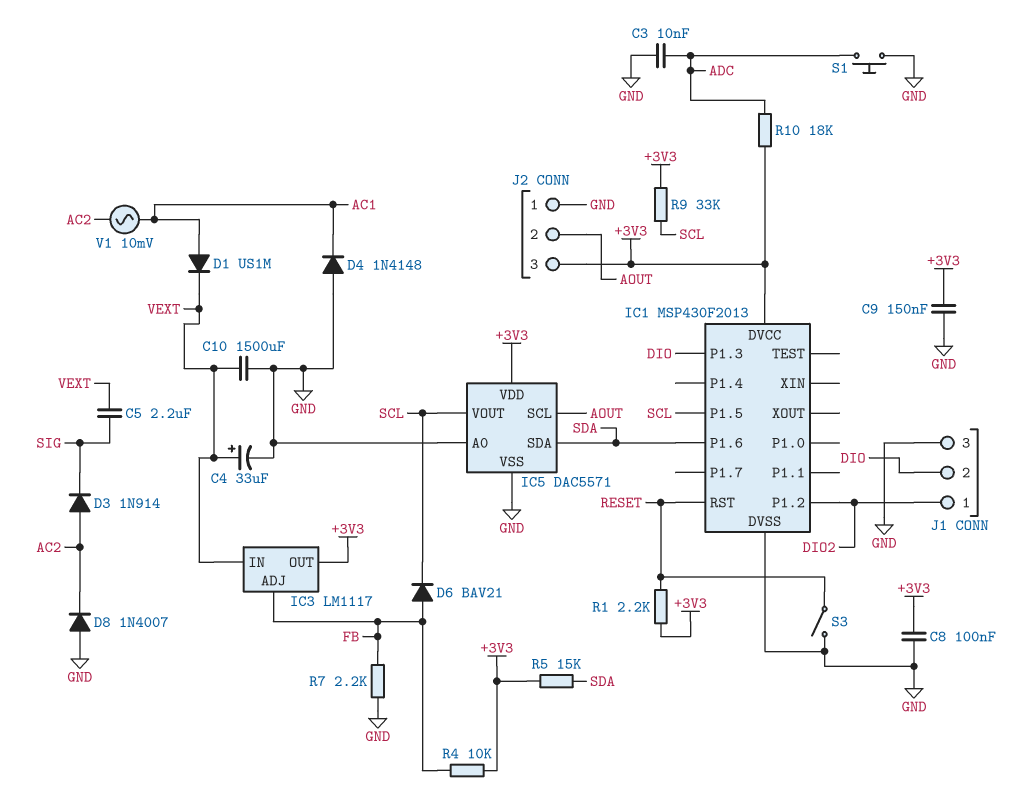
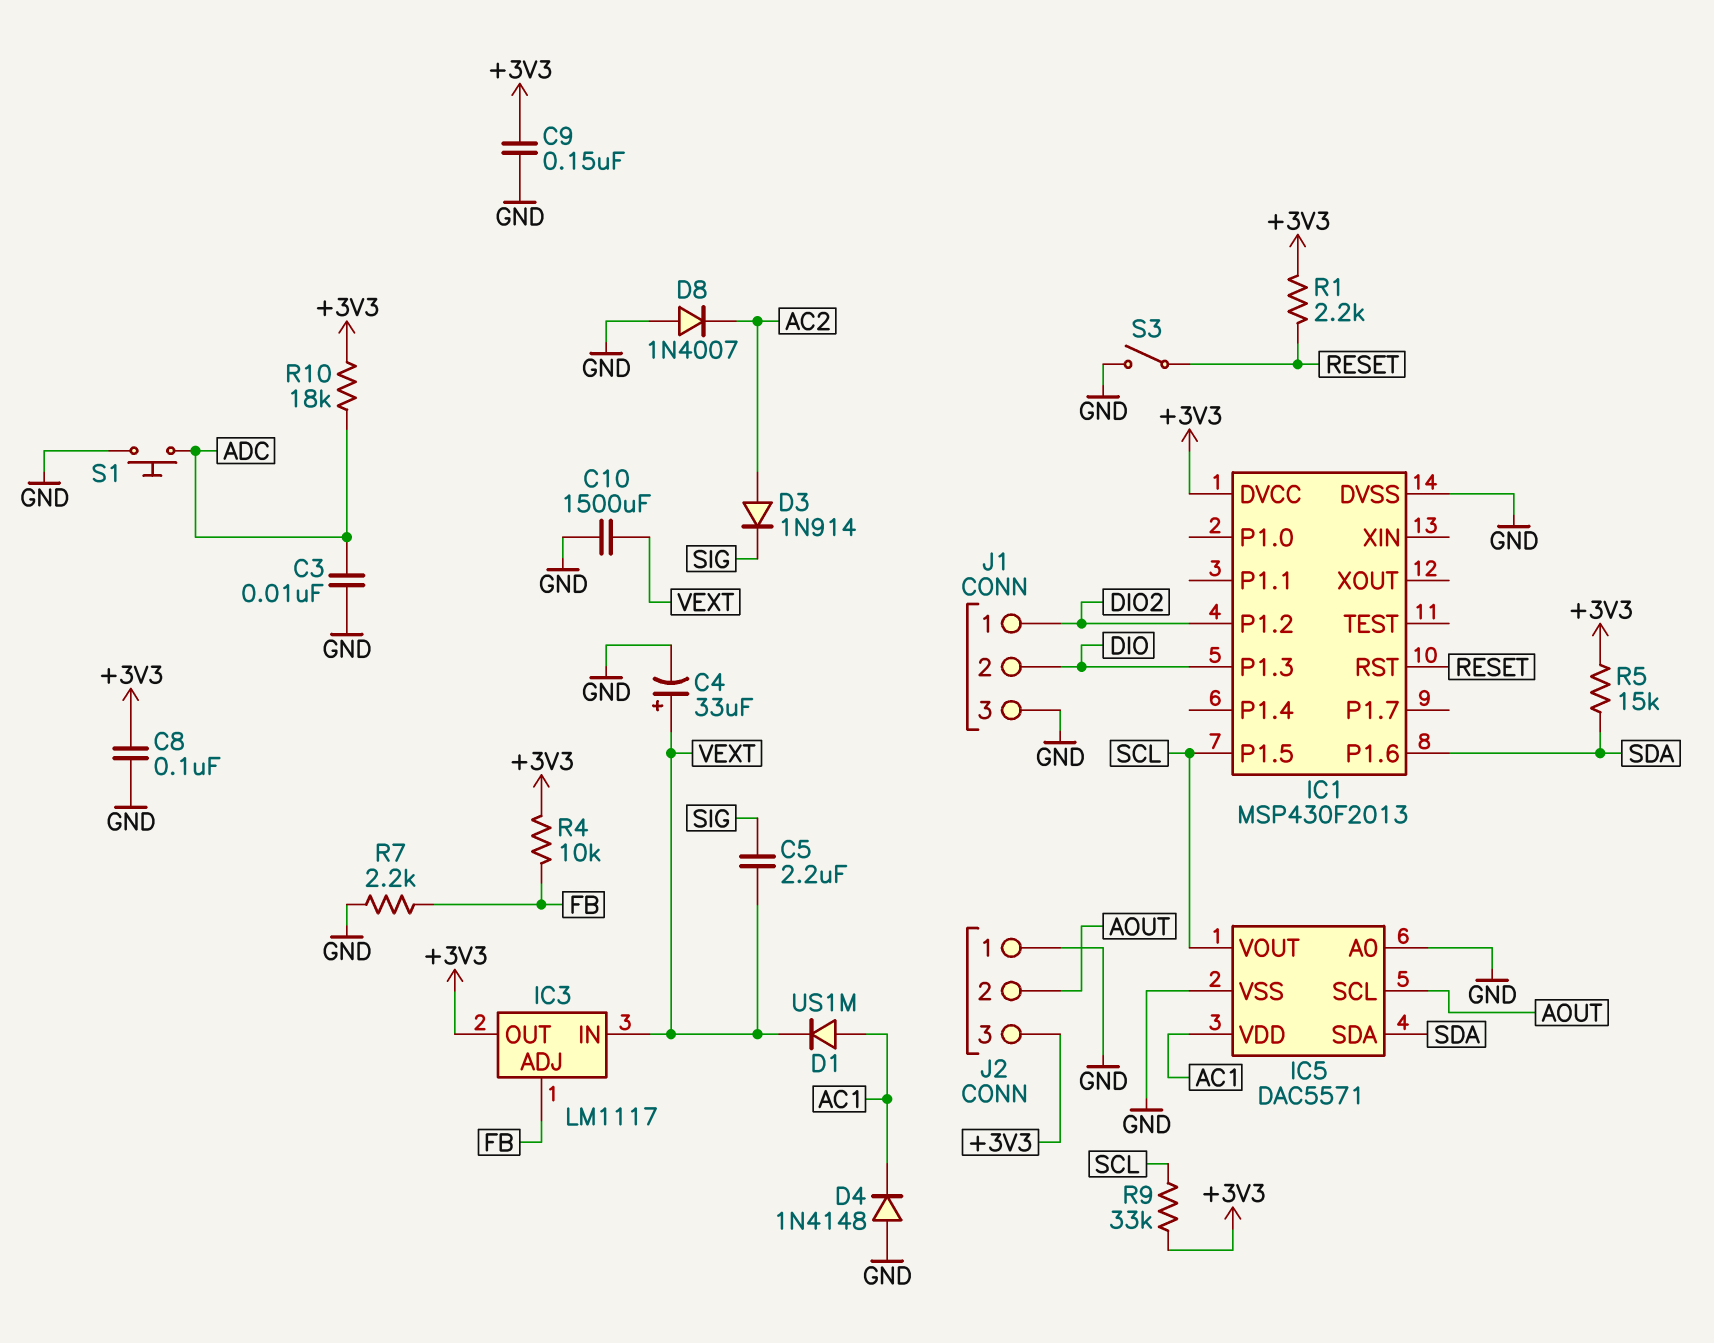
D6: diode BAV21 (A FB, K SCL) -> none
IC5 pin VDD: +3V3 -> AC1
V1: AC 10mV (AC1, AC2) -> none

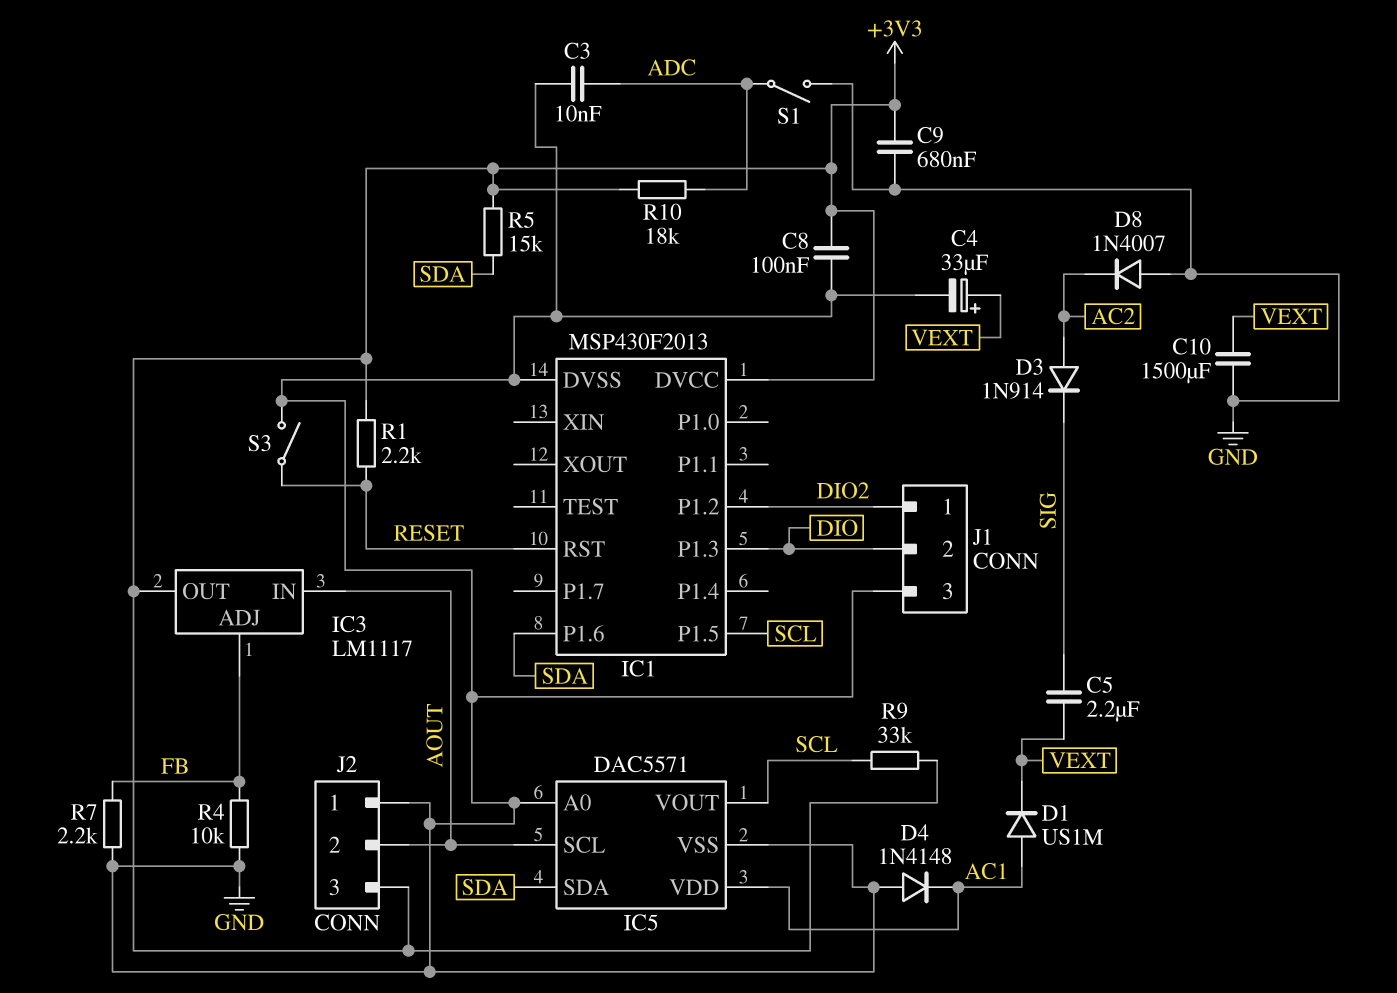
C9: 150nF (+3V3, GND) -> 680nF (+3V3, GND)
IC3 pin IN: VEXT -> AOUT
R4: 10k (+3V3, FB) -> 10k (FB, GND)
S1: button (ADC, GND) -> switch (ADC, GND)

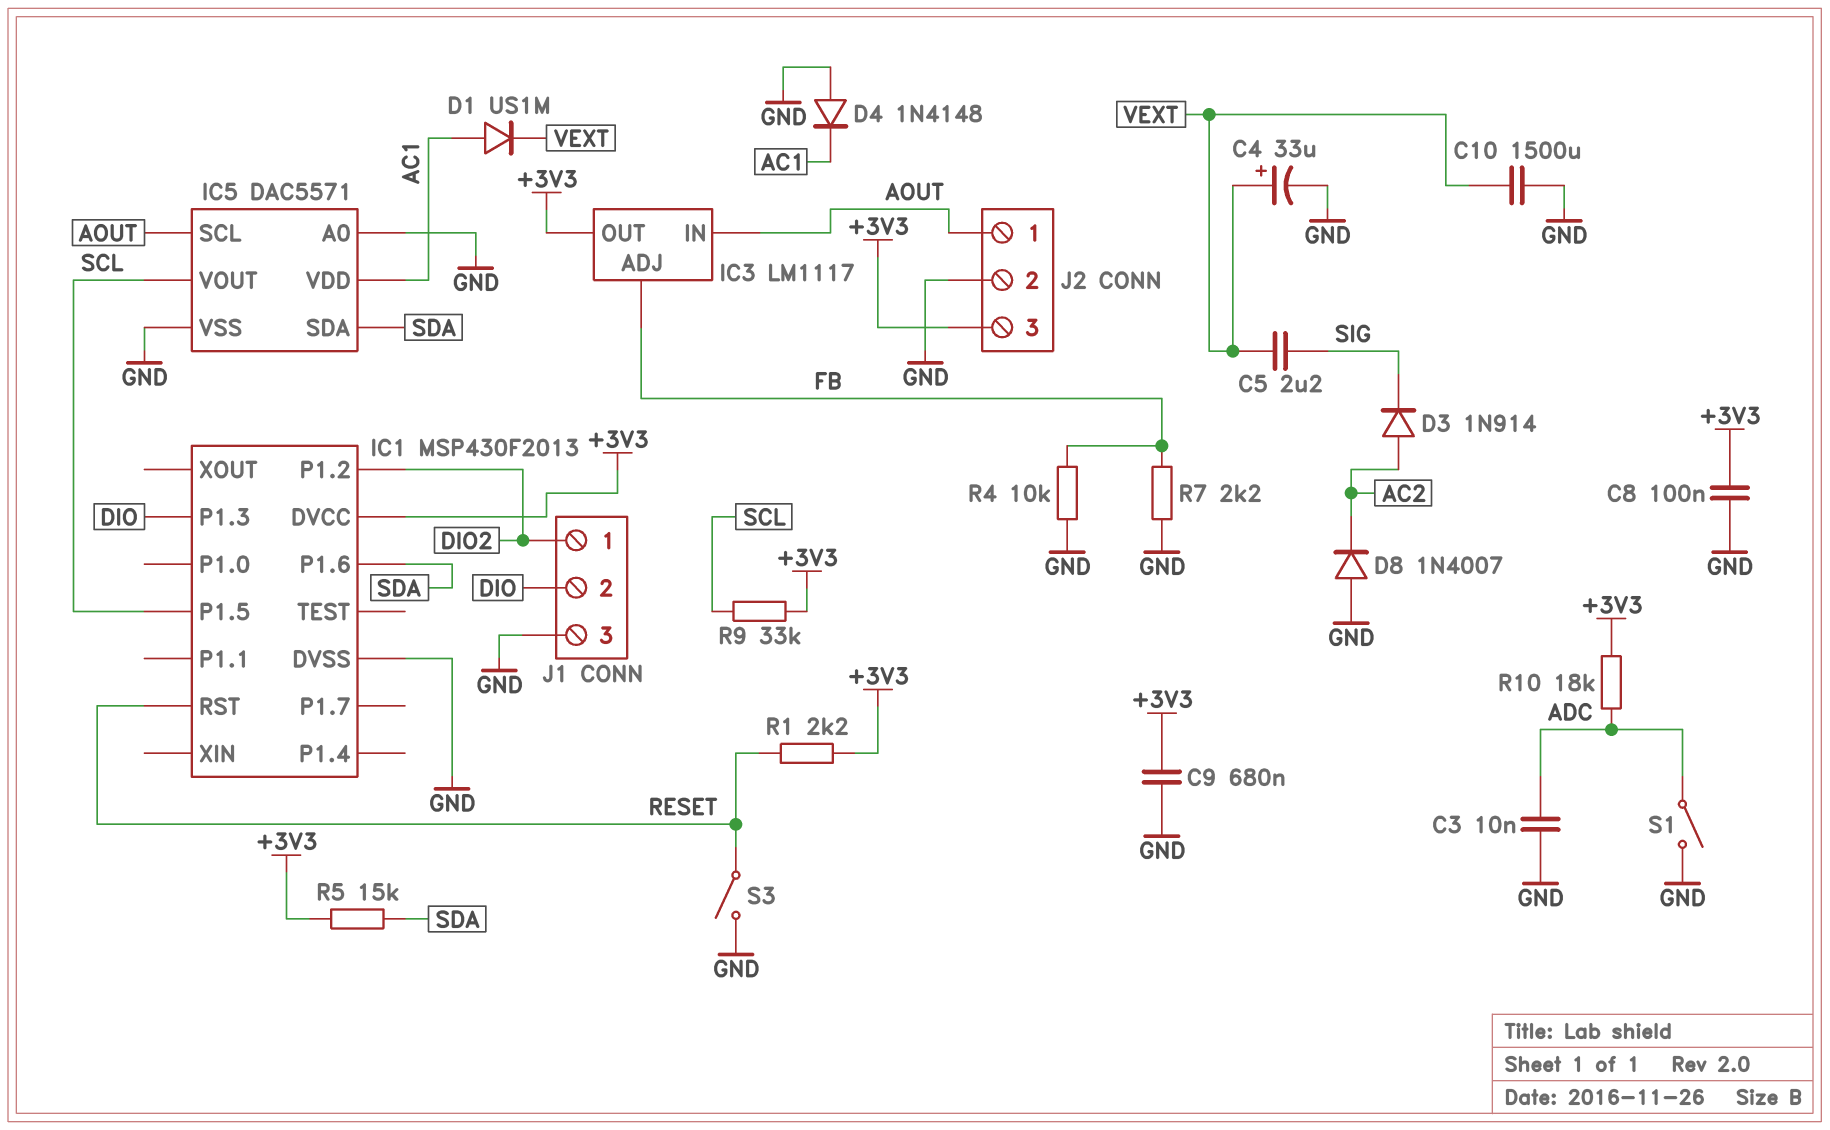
J2 pin 1: GND -> AOUT
J2 pin 2: AOUT -> GND

